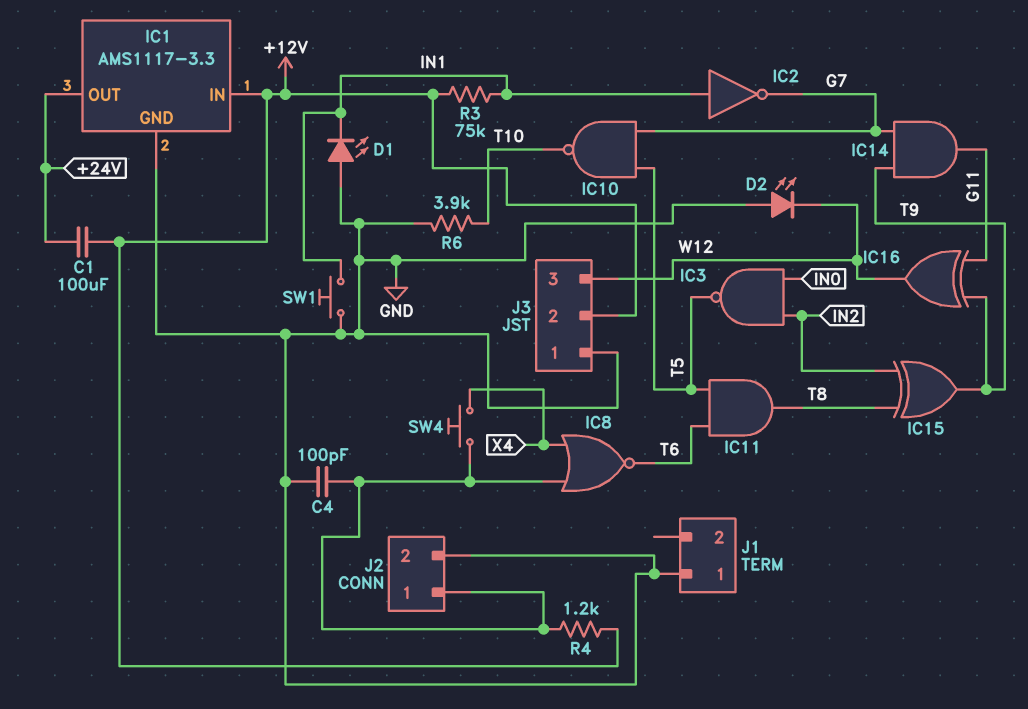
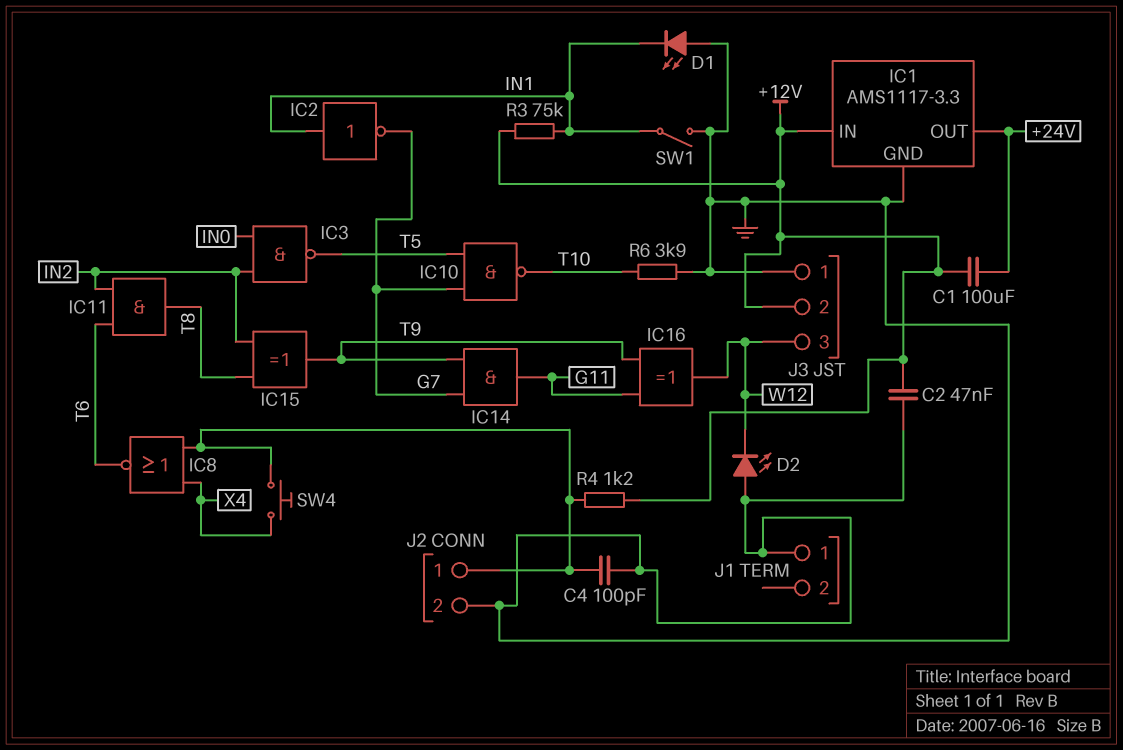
C2: none -> 47nF (+12V, GND)
IC11: AND (in T5, in T6, out T8) -> AND (in IN2, in T6, out T8)
SW1: button (GND, IN1) -> switch (GND, IN1)

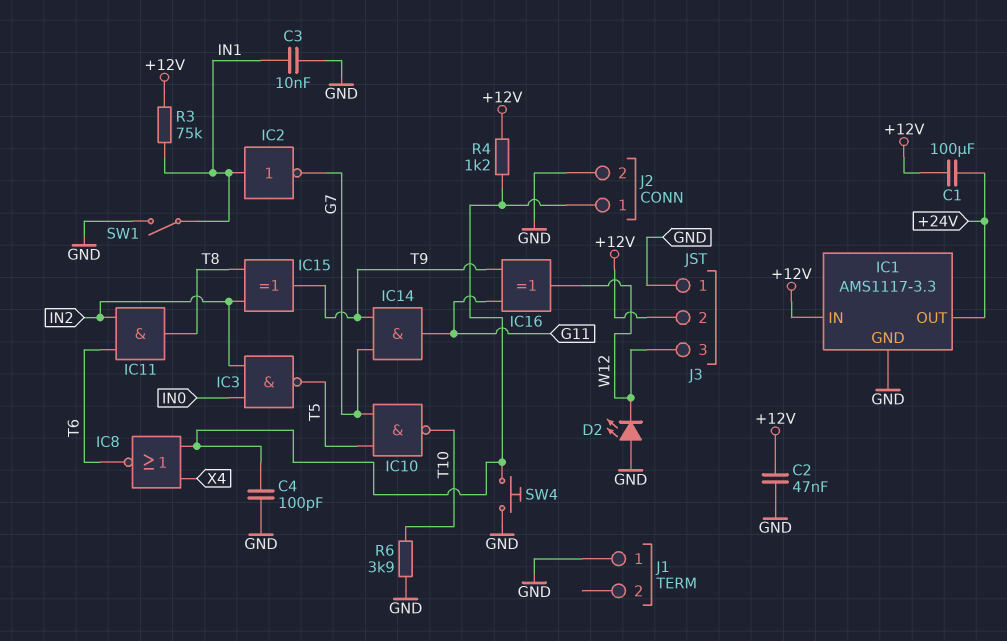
C3: none -> 10nF (GND, IN1)
D1: LED (A GND, K IN1) -> none
SW4: button (J2/1, X4) -> button (GND, J2/1)

